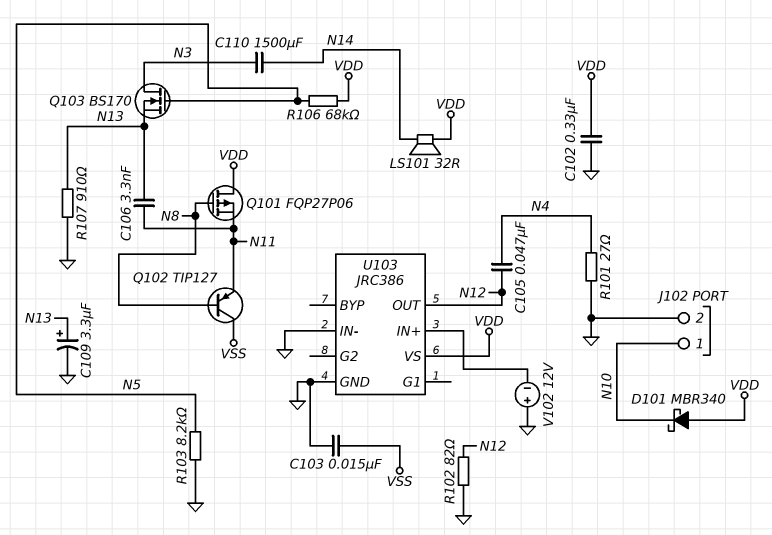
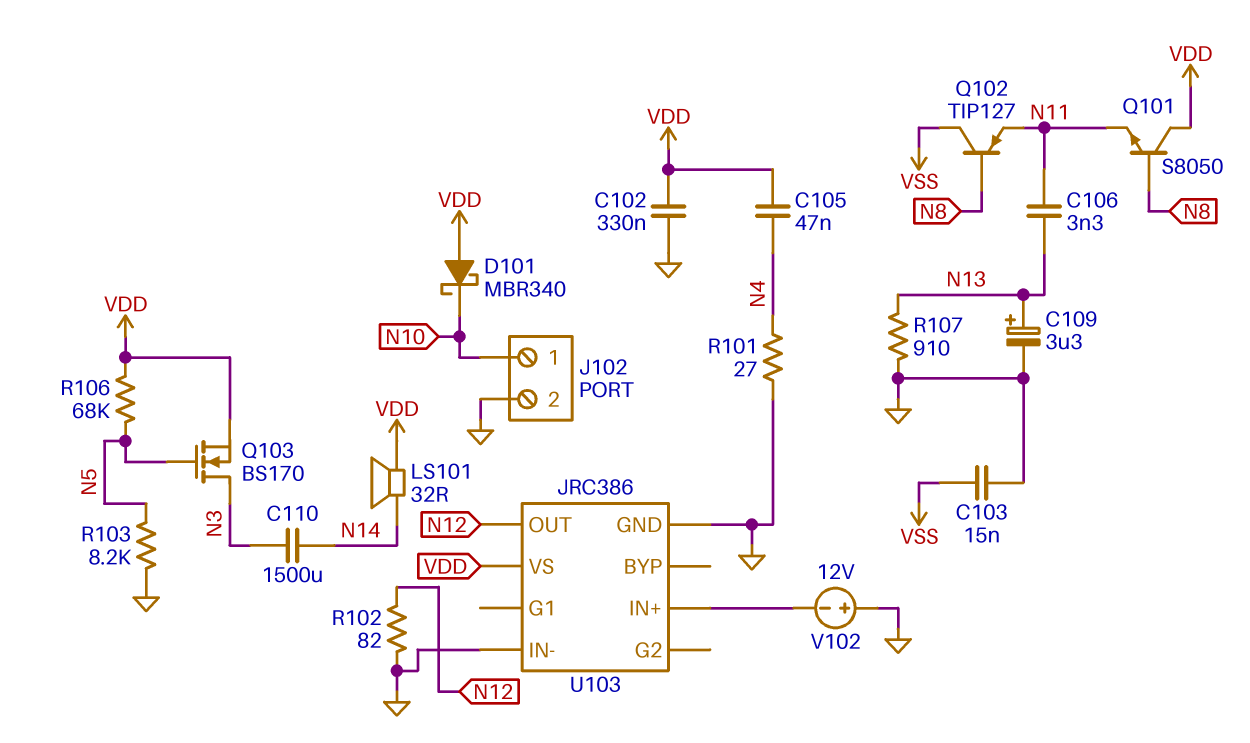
C105: 47nF (N4, N12) -> 47nF (N4, VDD)
Q101: PMOS FQP27P06 (G N8, D VDD, S N11) -> NPN S8050 (B N8, C VDD, E N11)
Q103: NMOS BS170 (G N5, D N3, S N13) -> NMOS BS170 (G N5, D N3, S VDD)

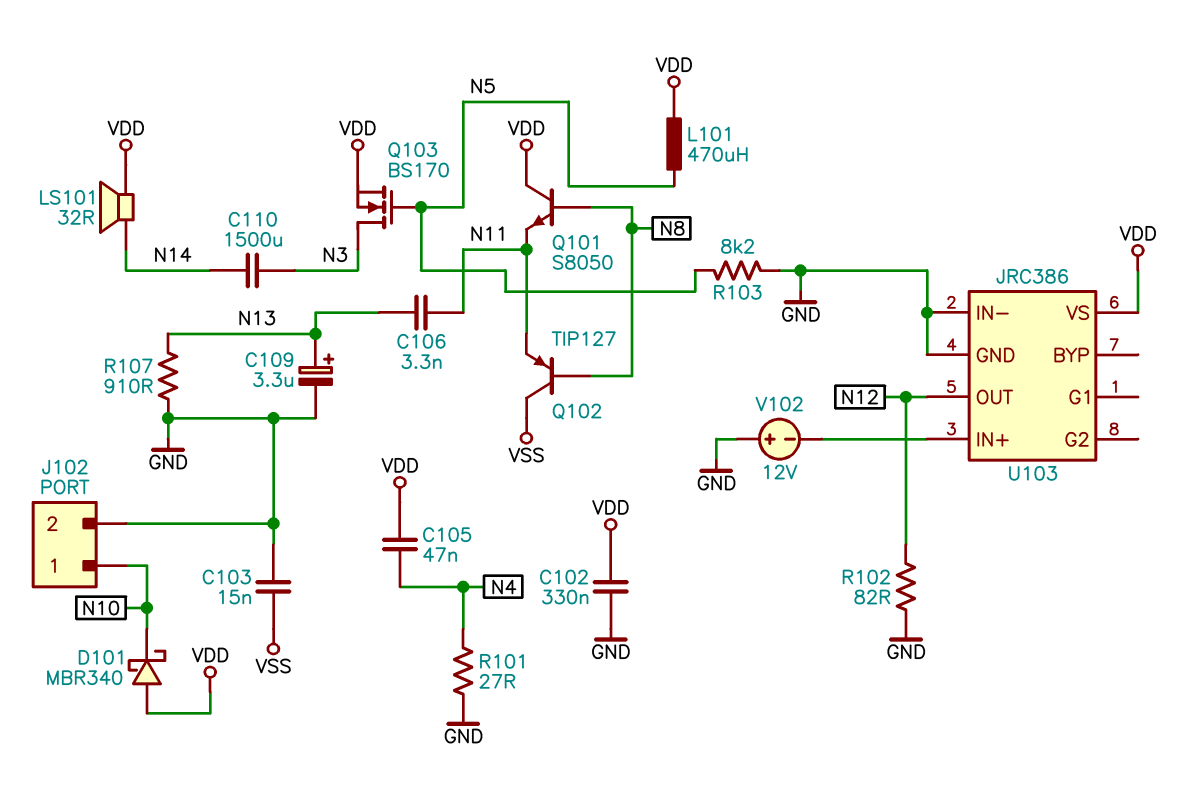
L101: none -> 470uH (N5, VDD)
R106: 68k (N5, VDD) -> none

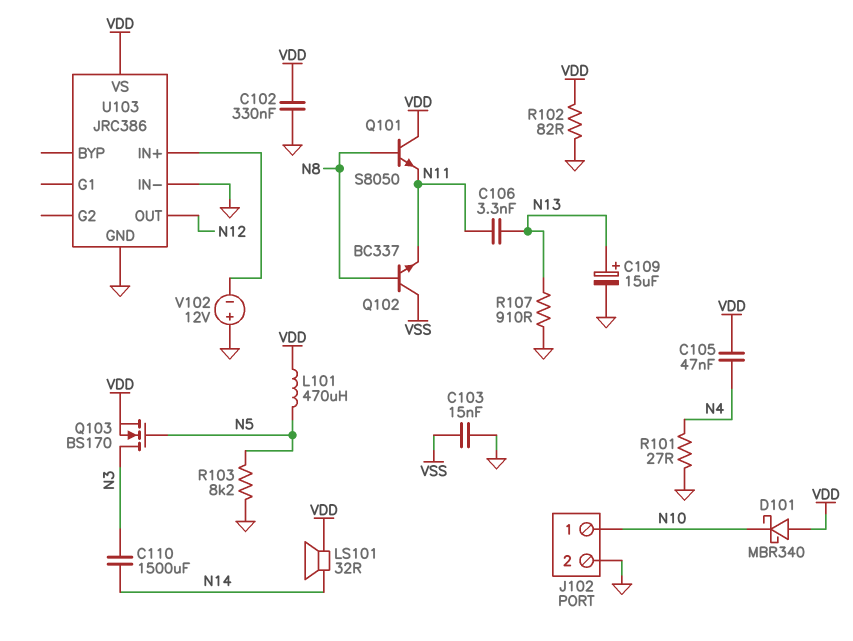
C109: 3.3uF (plus N13, minus GND) -> 15uF (plus N13, minus GND)
Q102: PNP TIP127 (B N8, C VSS, E N11) -> NPN BC337 (B N8, C VSS, E N11)
R102: 82 (GND, N12) -> 82 (GND, VDD)

